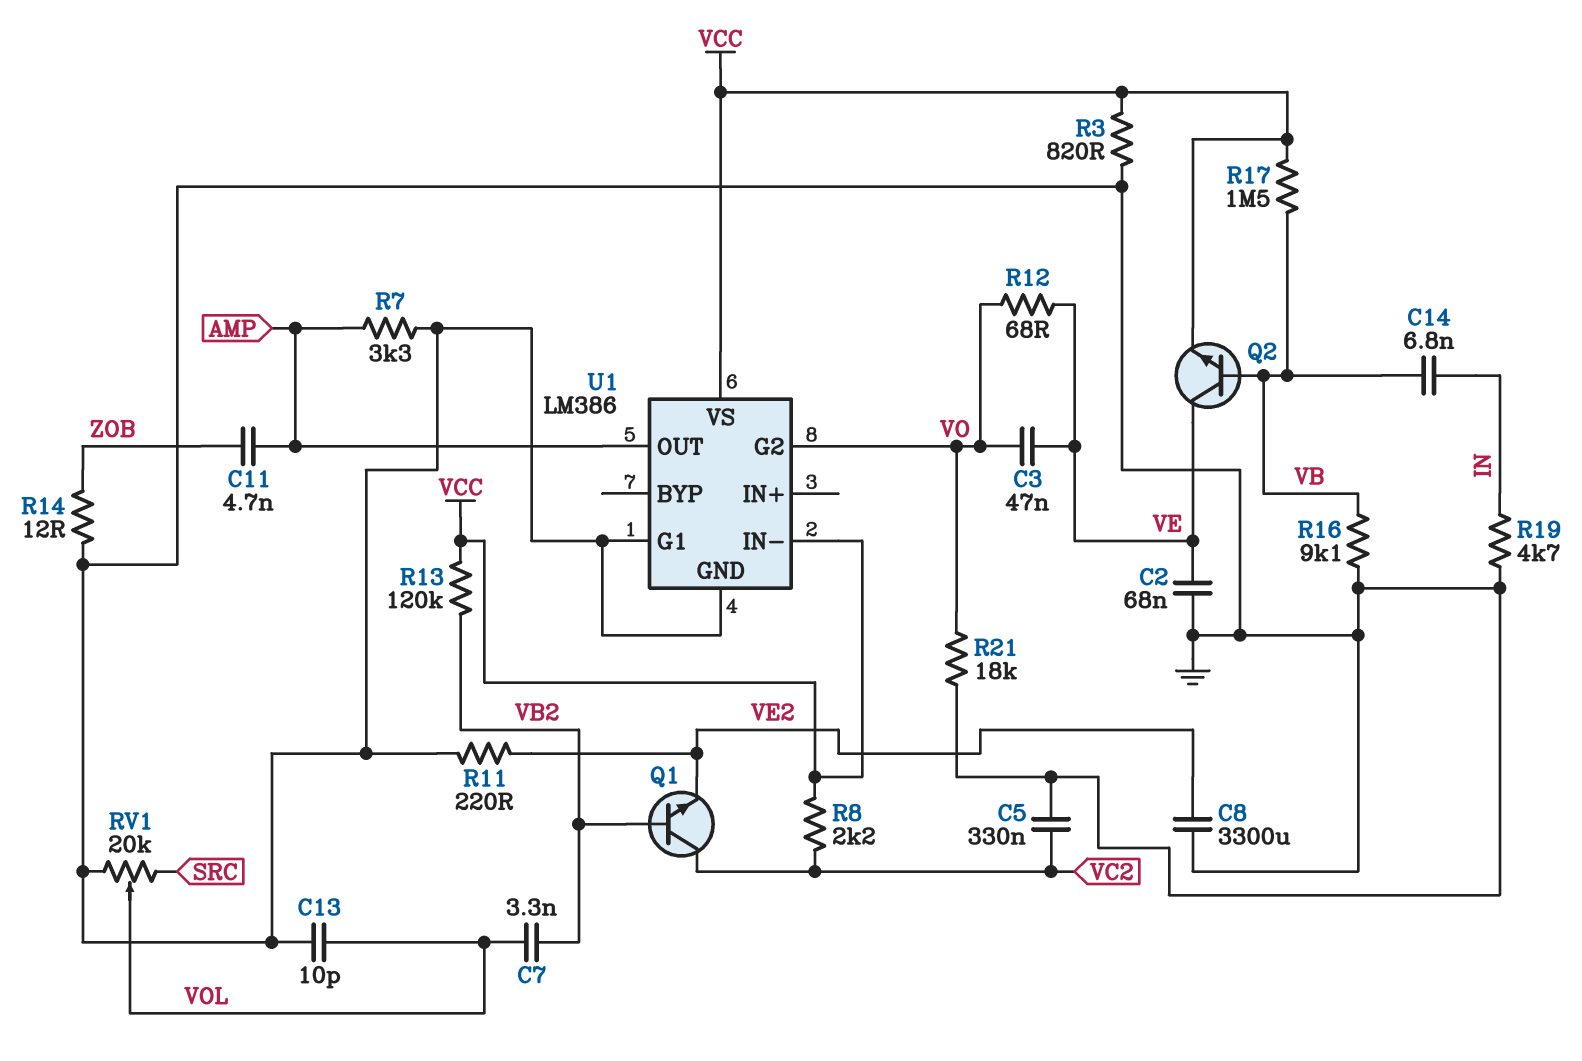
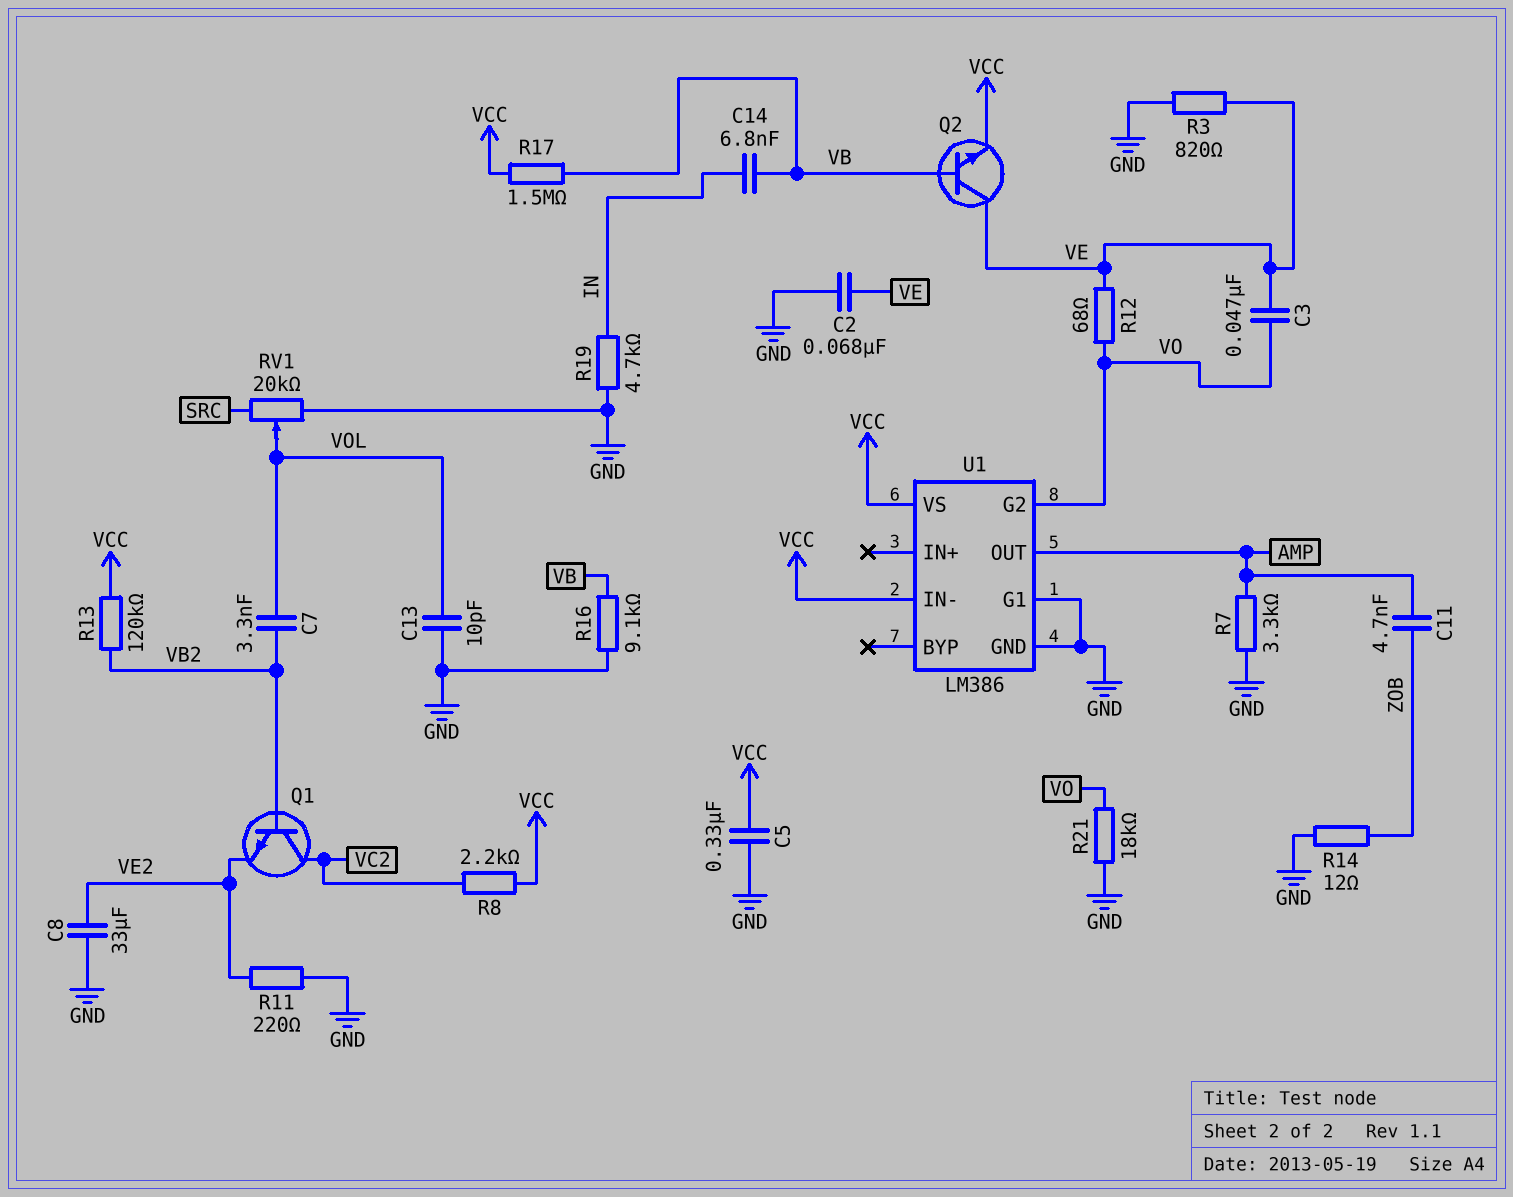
C5: 330nF (GND, VC2) -> 330nF (GND, VCC)
C8: 3300uF (GND, VE2) -> 33uF (GND, VE2)
R3: 820 (GND, VCC) -> 820 (GND, VE)

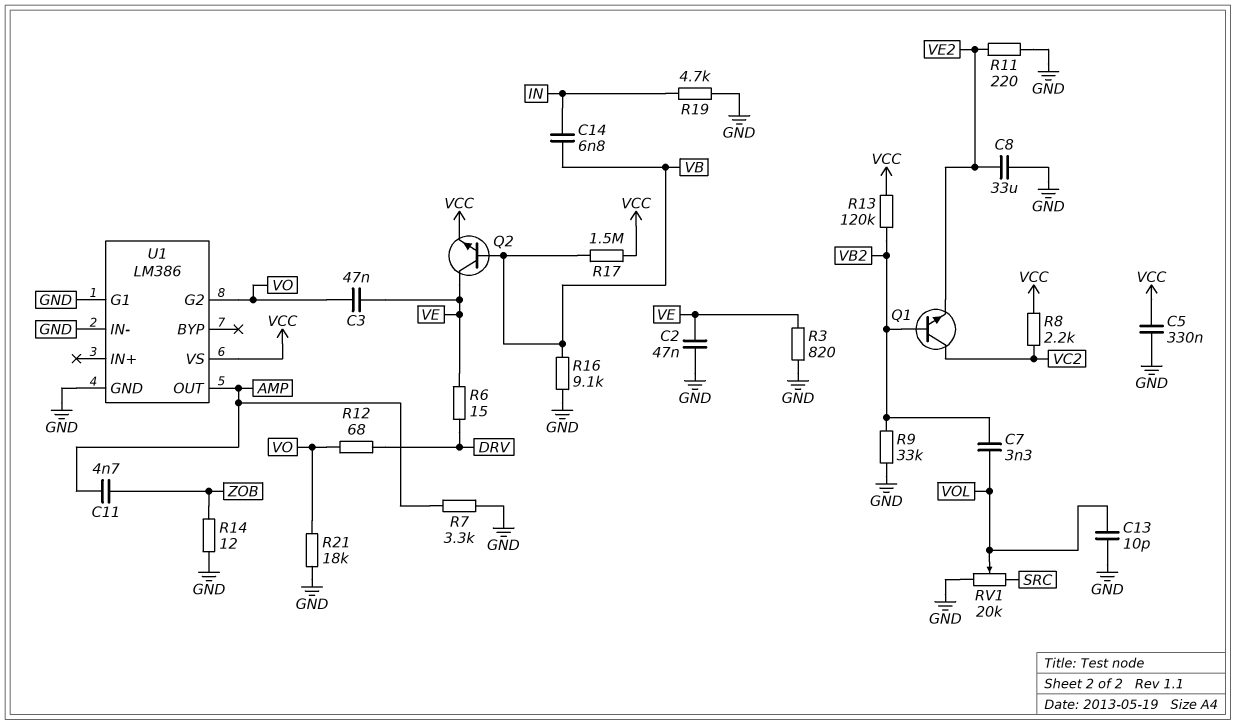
C2: 68nF (GND, VE) -> 47nF (GND, VE)
R6: none -> 15 (DRV, VE)
R9: none -> 33k (GND, VB2)
R12: 68 (VE, VO) -> 68 (DRV, VO)
U1 pin IN-: VCC -> GND

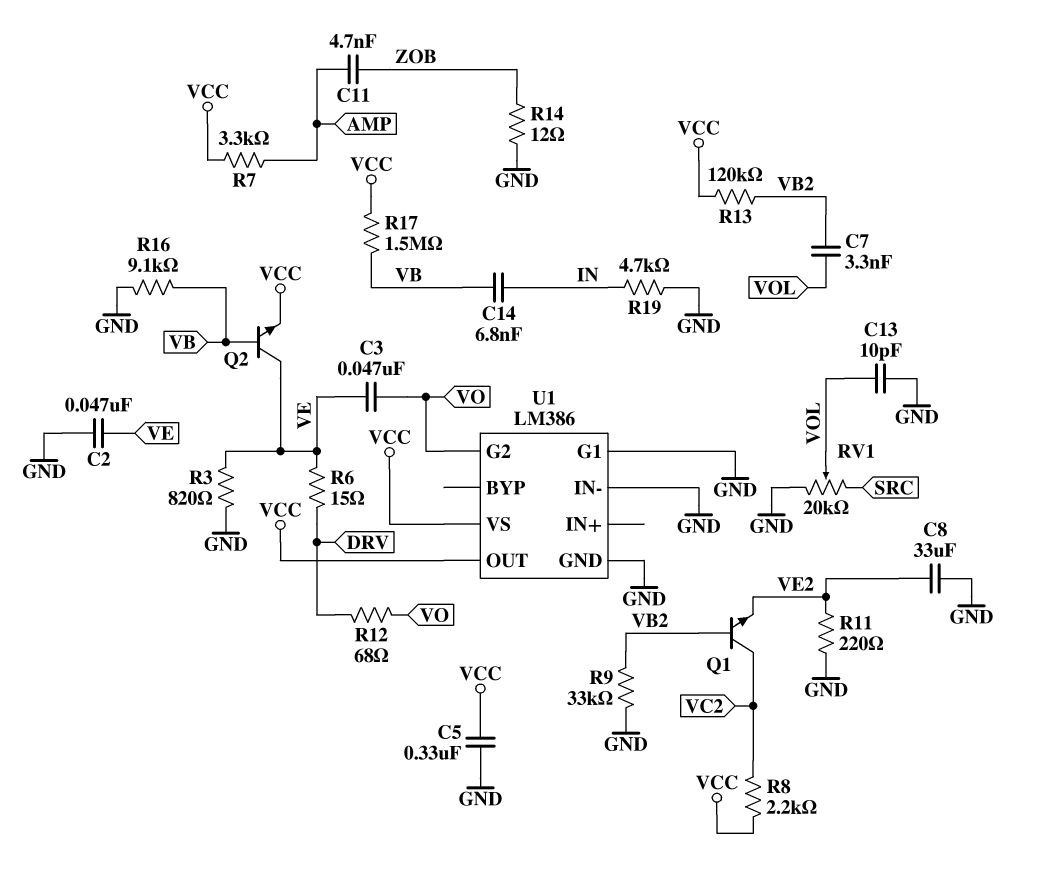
R7: 3.3k (AMP, GND) -> 3.3k (AMP, VCC)
R21: 18k (GND, VO) -> none
U1 pin OUT: AMP -> VCC

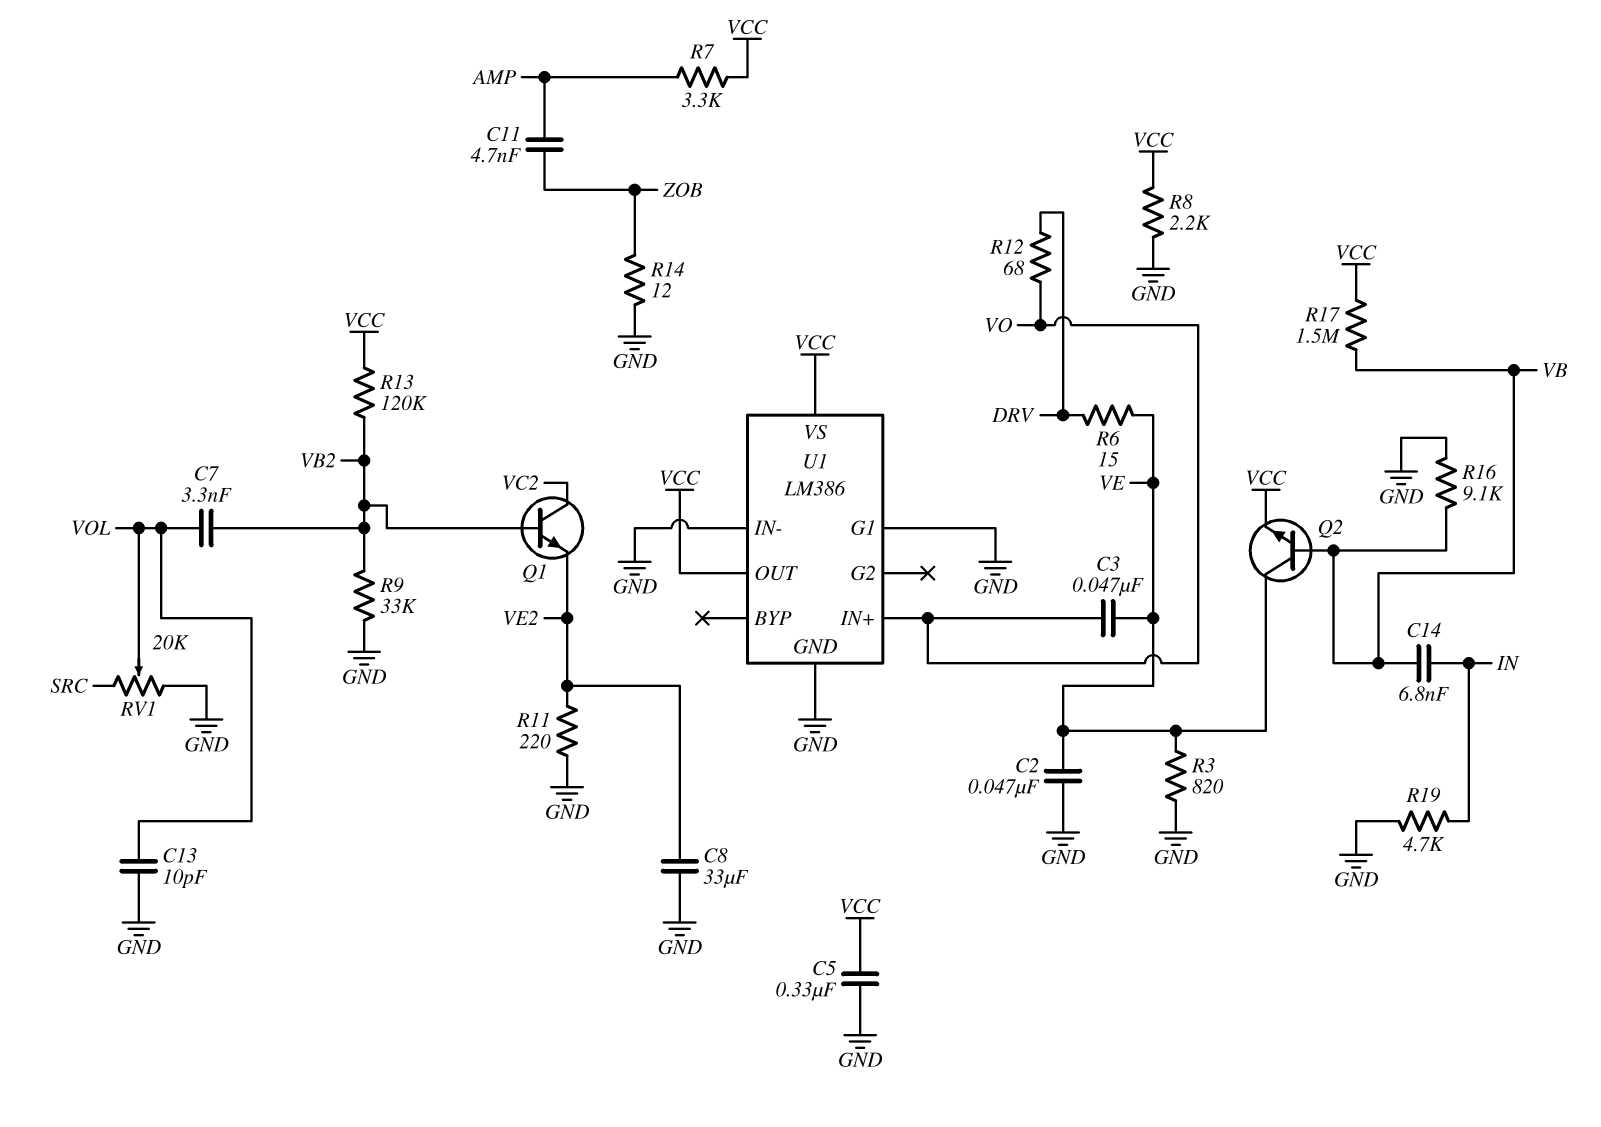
R8: 2.2k (VC2, VCC) -> 2.2k (GND, VCC)
U1 pin G2: VO -> none
U1 pin IN+: none -> VO

